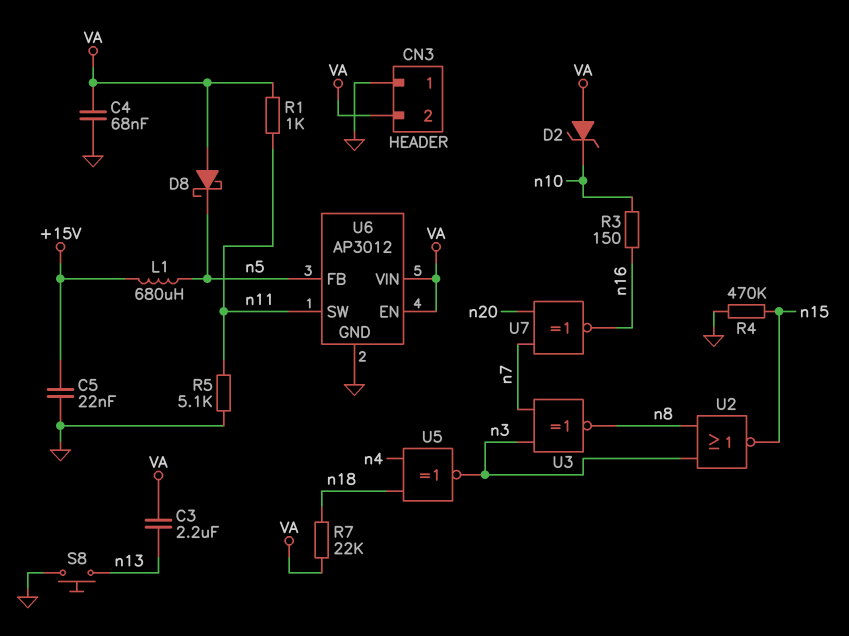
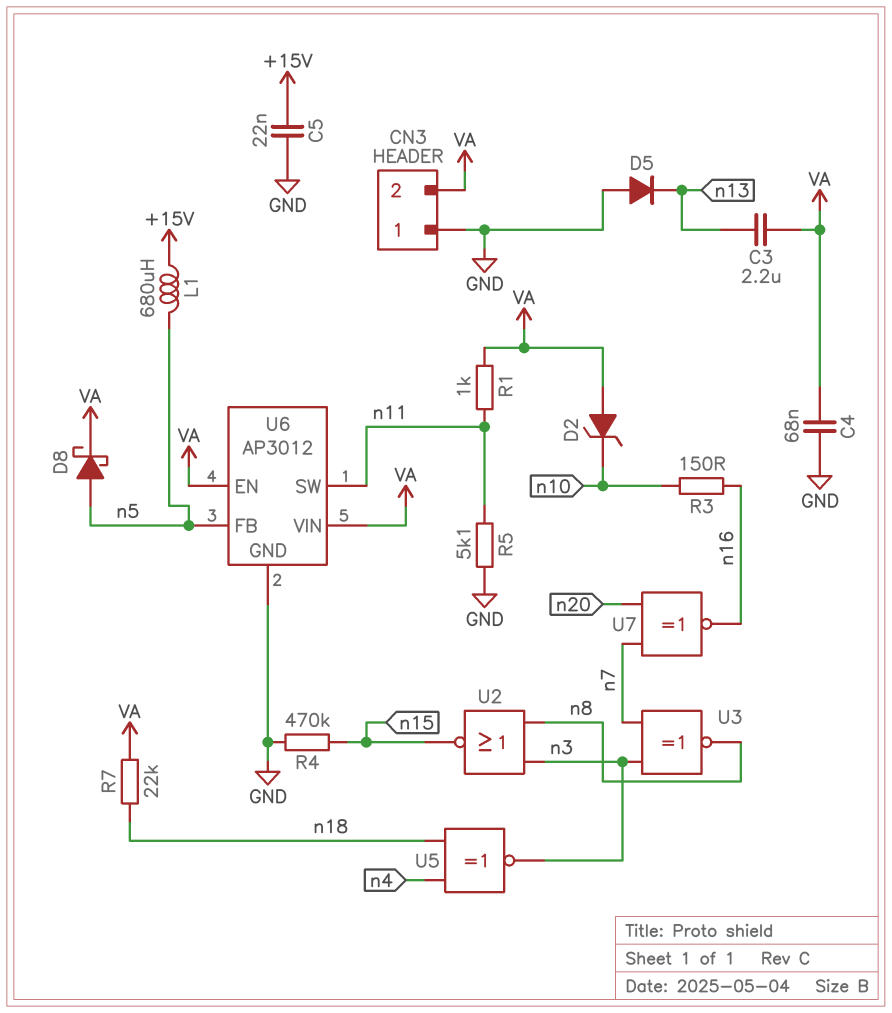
D5: none -> diode (A GND, K n13)
D8: schottky (A VA, K n5) -> schottky (A n5, K VA)
S8: button (GND, n13) -> none

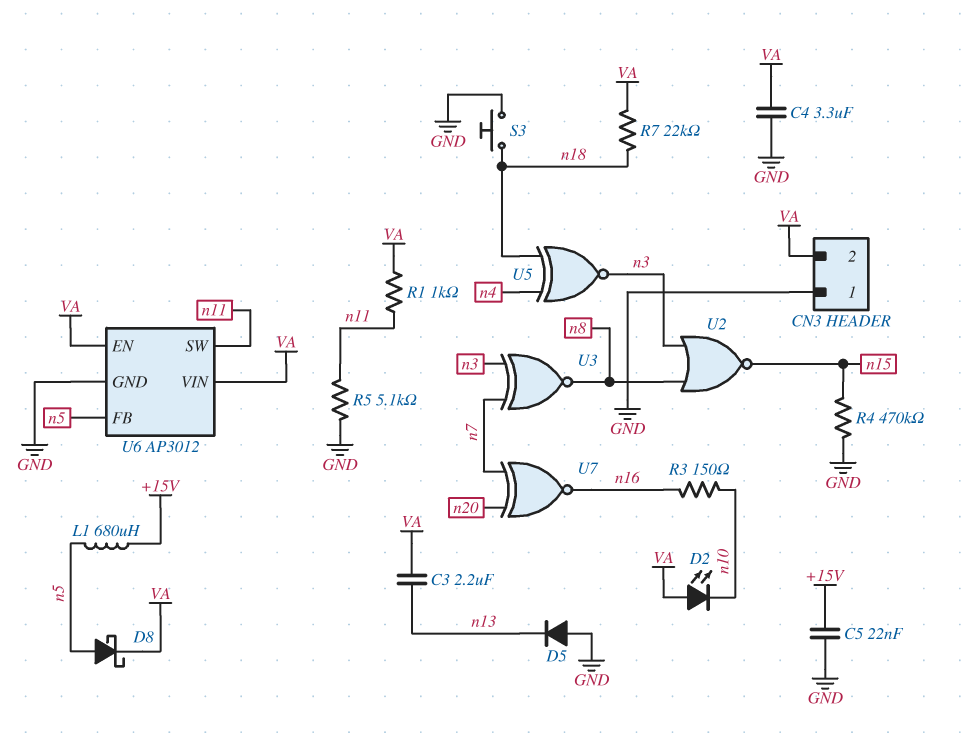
C4: 68nF (GND, VA) -> 3.3uF (GND, VA)
D2: zener (A VA, K n10) -> LED (A VA, K n10)
S3: none -> button (GND, n18)

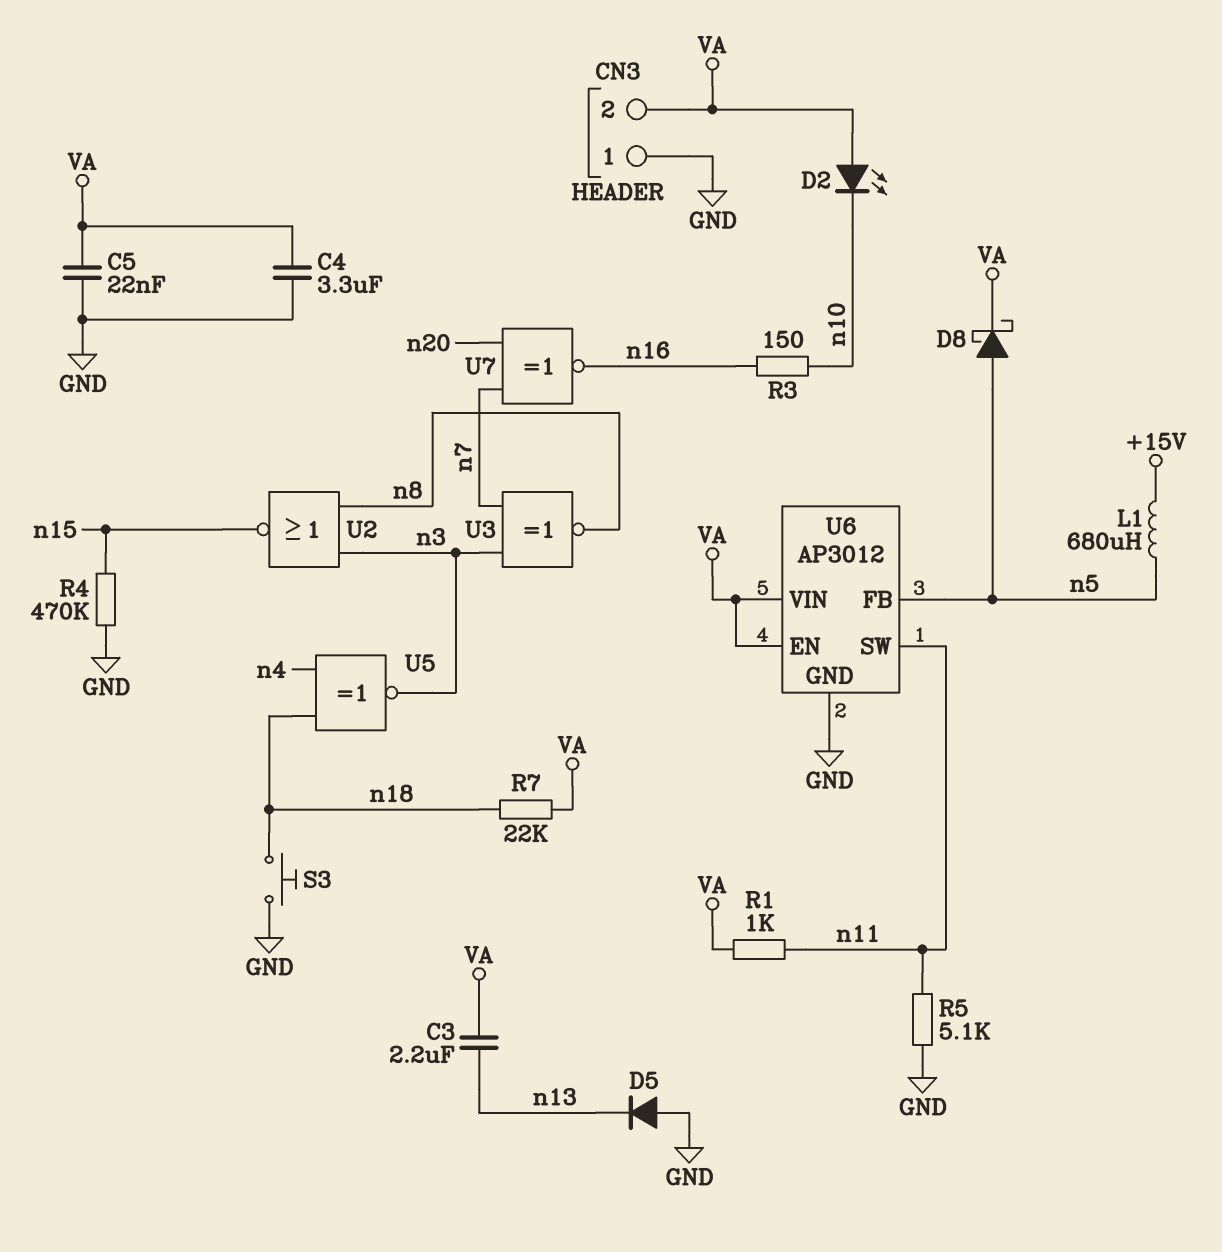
C5: 22nF (+15V, GND) -> 22nF (GND, VA)

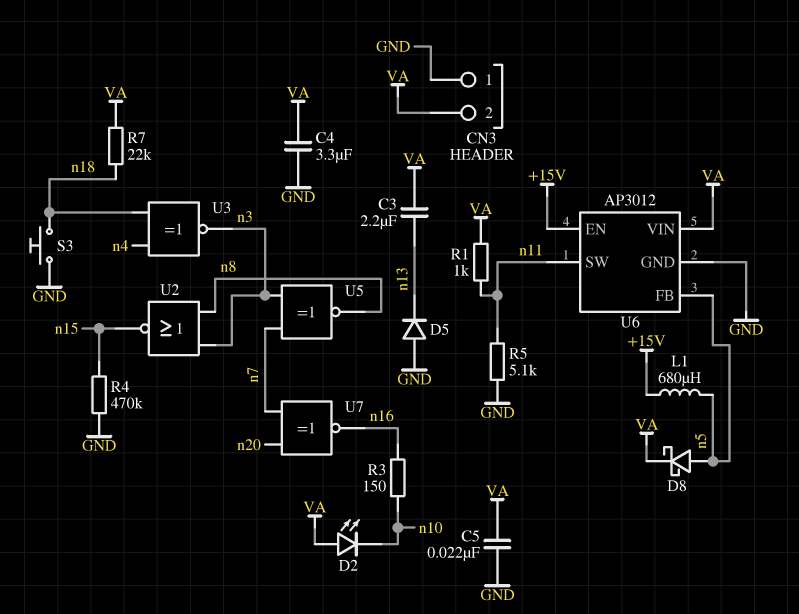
U3: XNOR (in n3, in n7, out n8) -> XNOR (in n4, in n18, out n3)
U5: XNOR (in n4, in n18, out n3) -> XNOR (in n3, in n7, out n8)
U6 pin EN: VA -> +15V

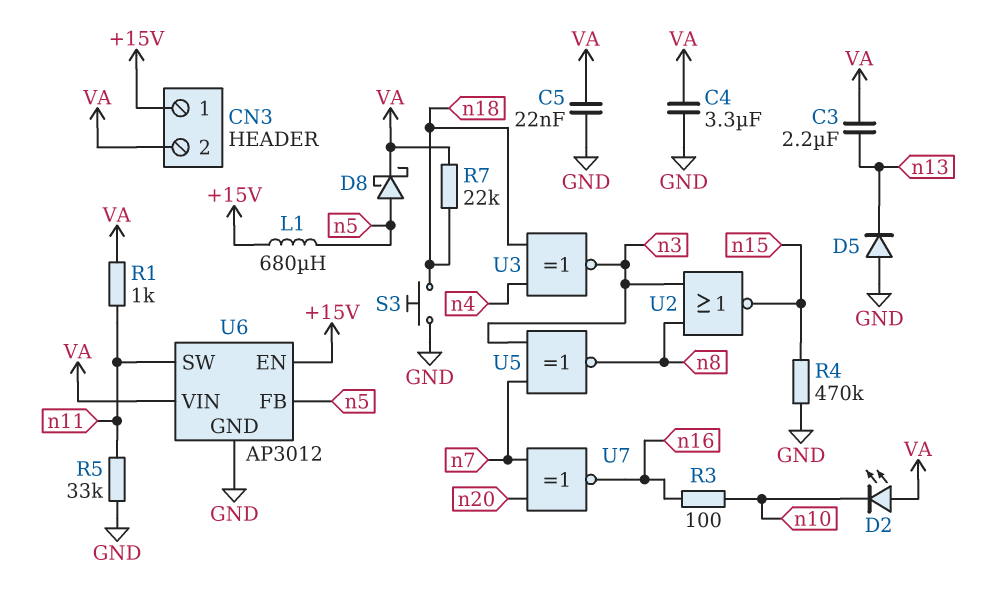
CN3 pin 1: GND -> +15V
R3: 150 (n10, n16) -> 100 (n10, n16)
R5: 5.1k (GND, n11) -> 33k (GND, n11)

